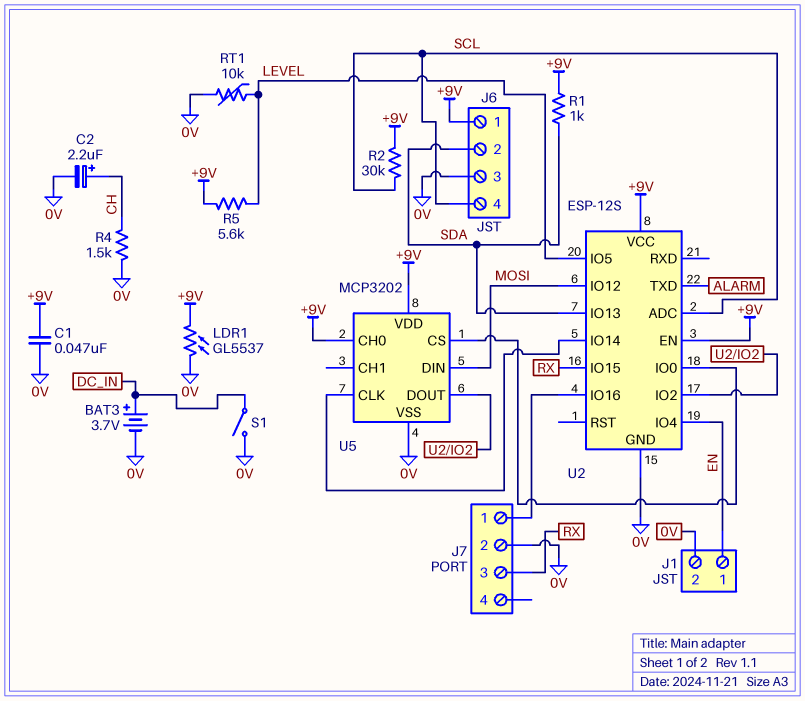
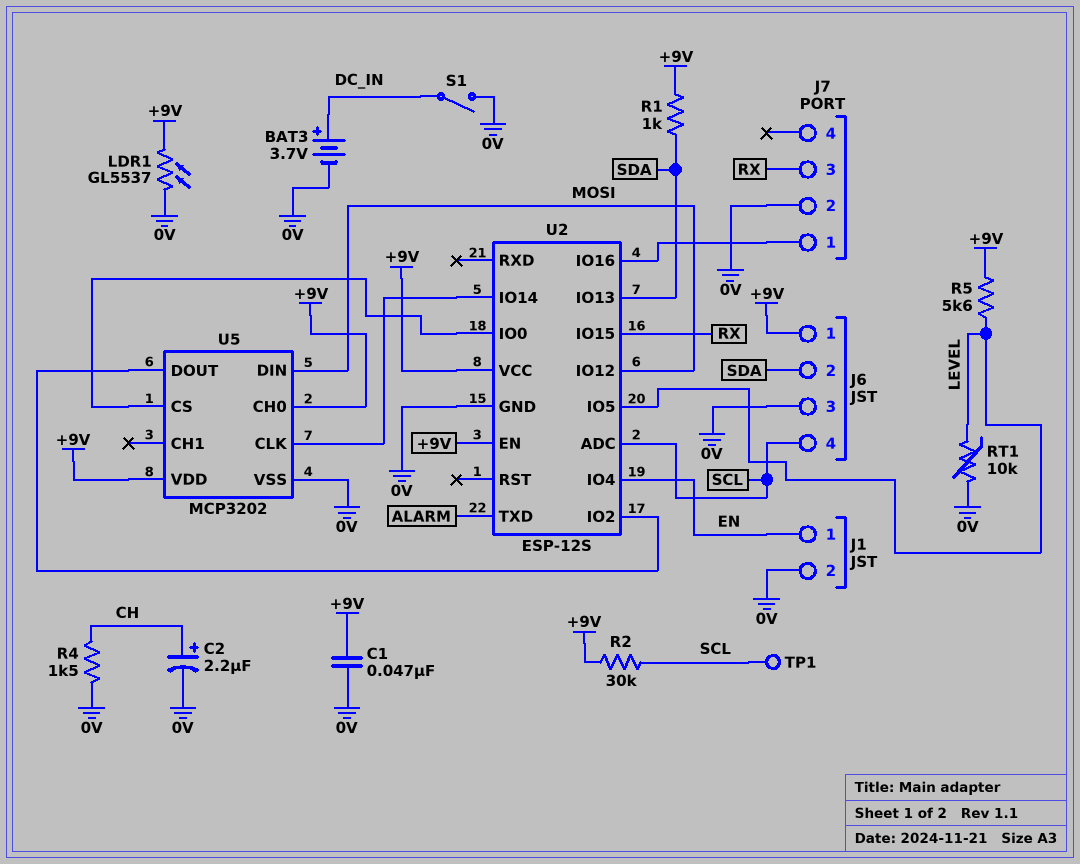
TP1: none -> test point (SCL)

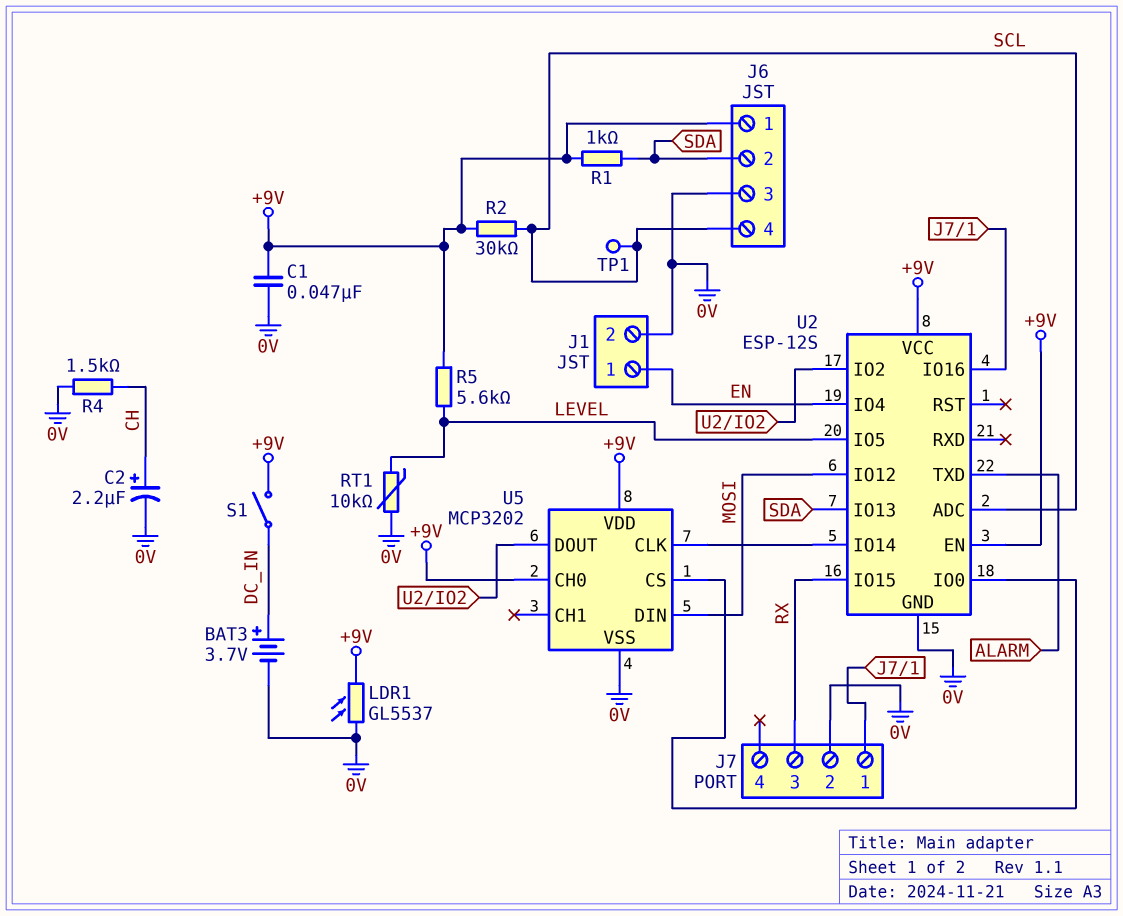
S1: switch (0V, DC_IN) -> switch (+9V, DC_IN)

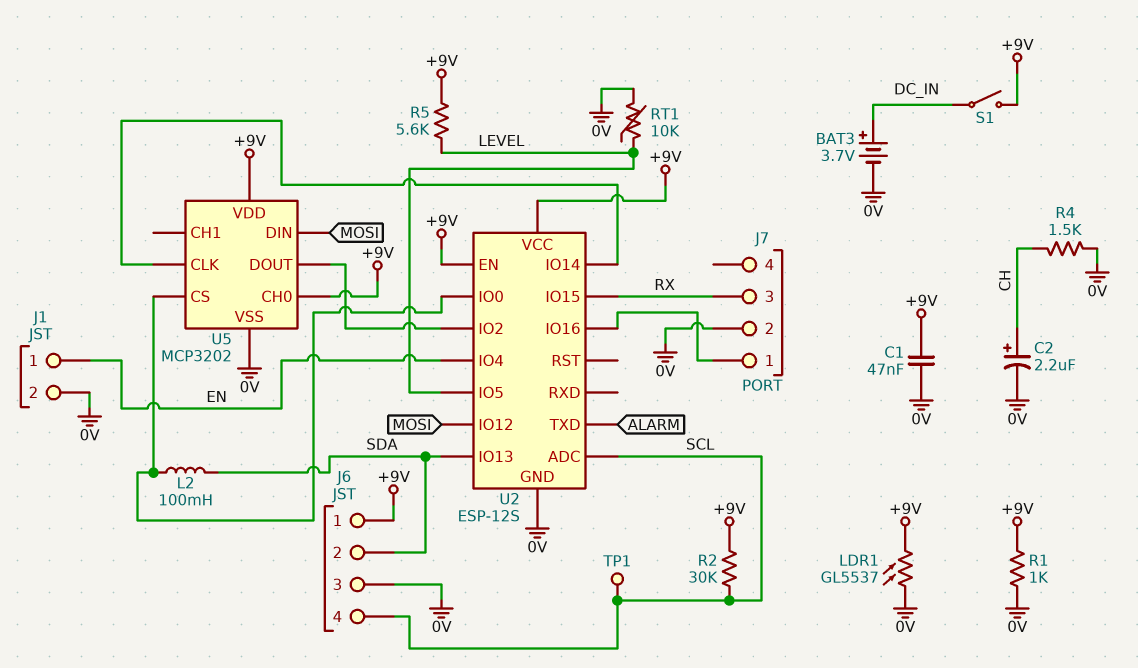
L2: none -> 100mH (SDA, U2/IO0)
R1: 1k (+9V, SDA) -> 1k (+9V, 0V)

